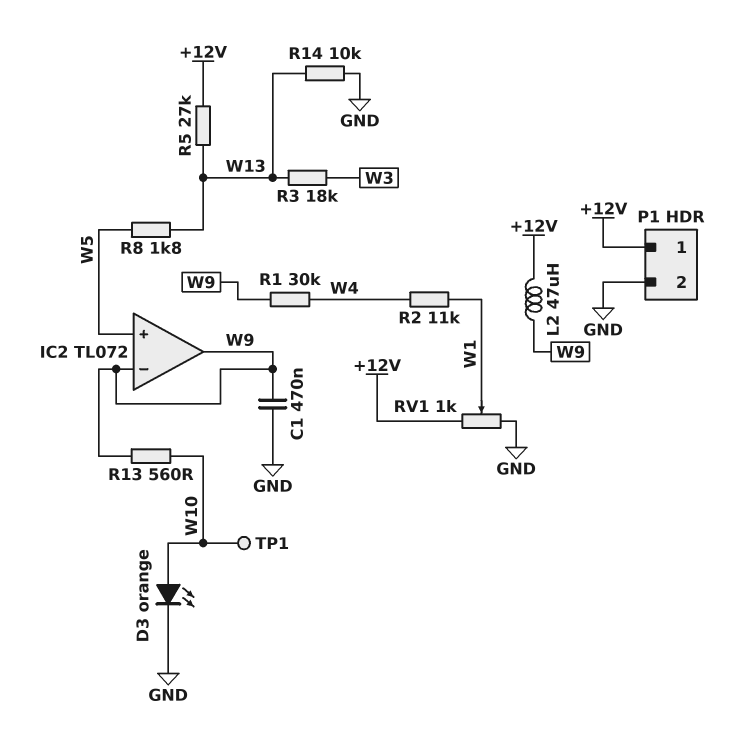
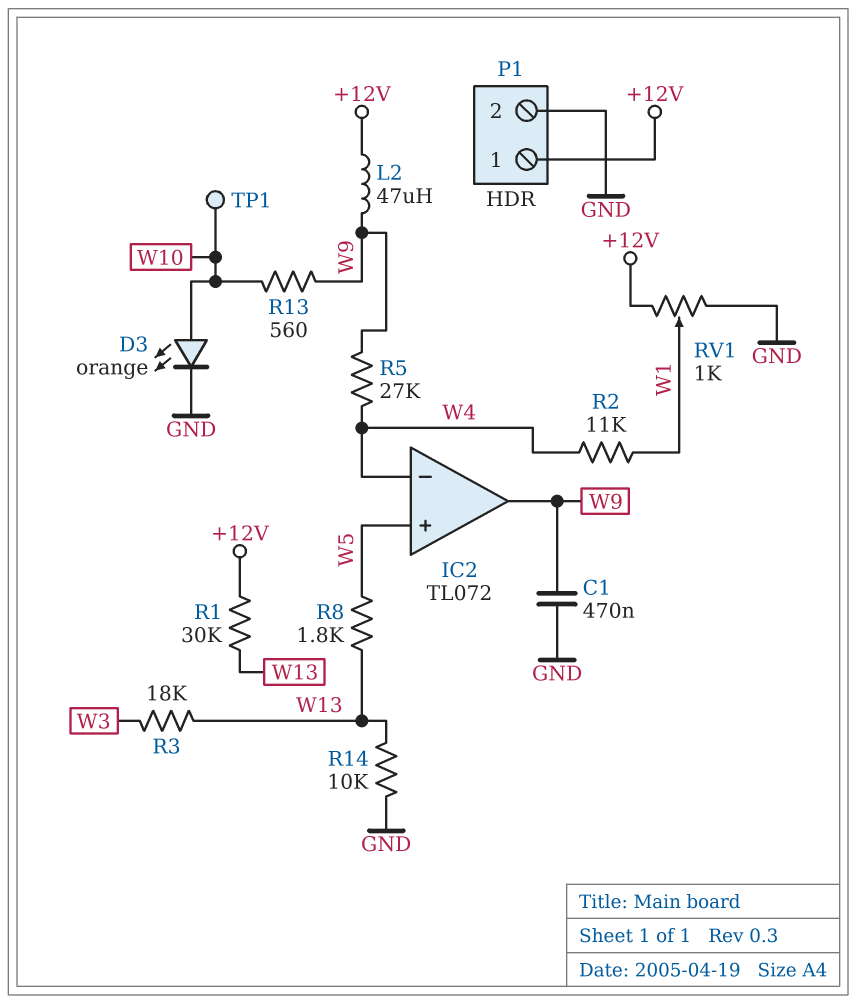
IC2 pin in-: W9 -> W4
R1: 30k (W4, W9) -> 30k (+12V, W13)
R5: 27k (+12V, W13) -> 27k (W4, W9)

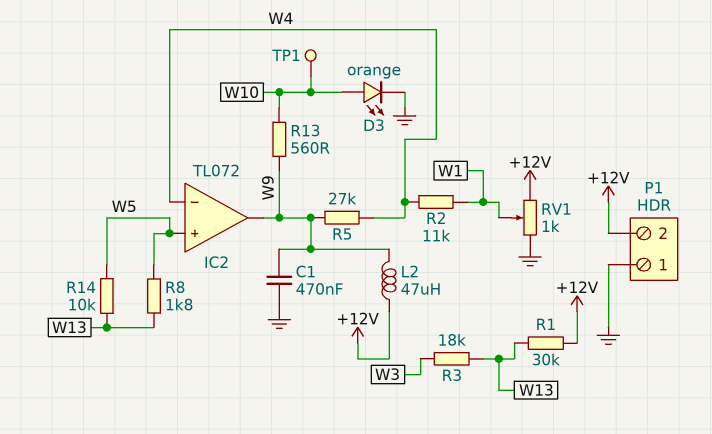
P1 pin 1: +12V -> GND
P1 pin 2: GND -> +12V
R14: 10k (GND, W13) -> 10k (W5, W13)

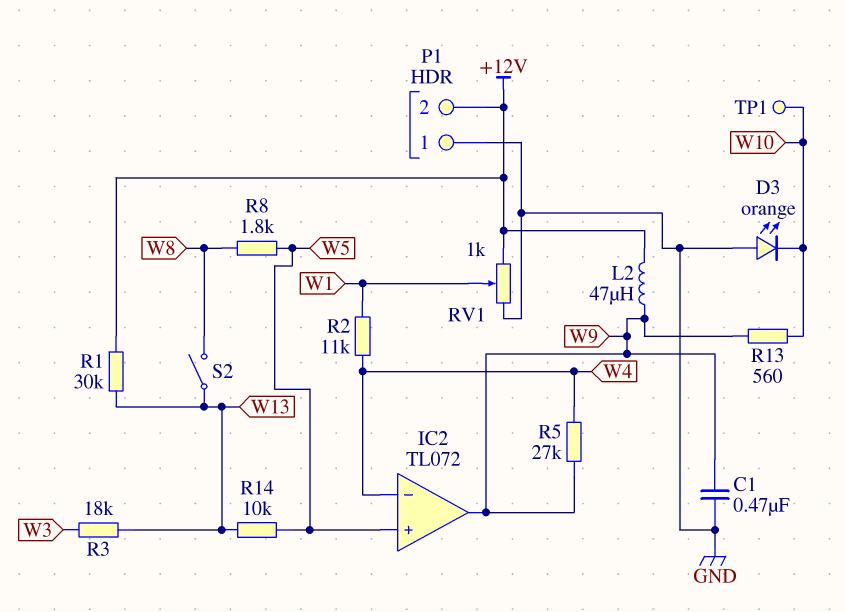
D3: LED orange (A W10, K GND) -> LED orange (A GND, K W10)
R8: 1.8k (W5, W13) -> 1.8k (W5, W8)
S2: none -> switch (W8, W13)

